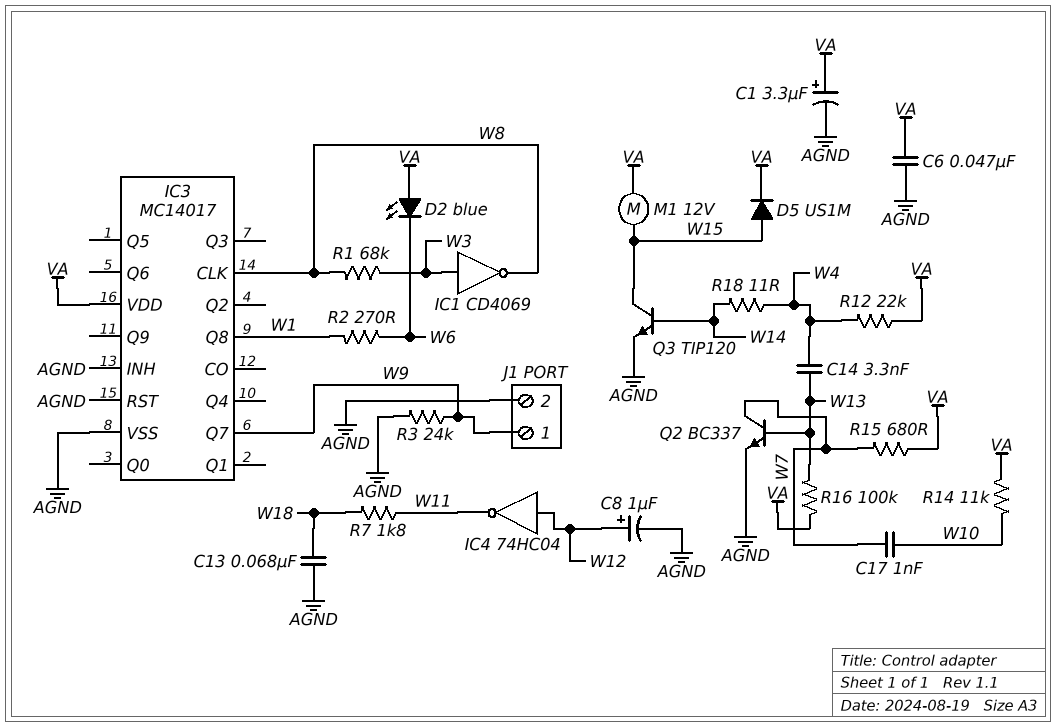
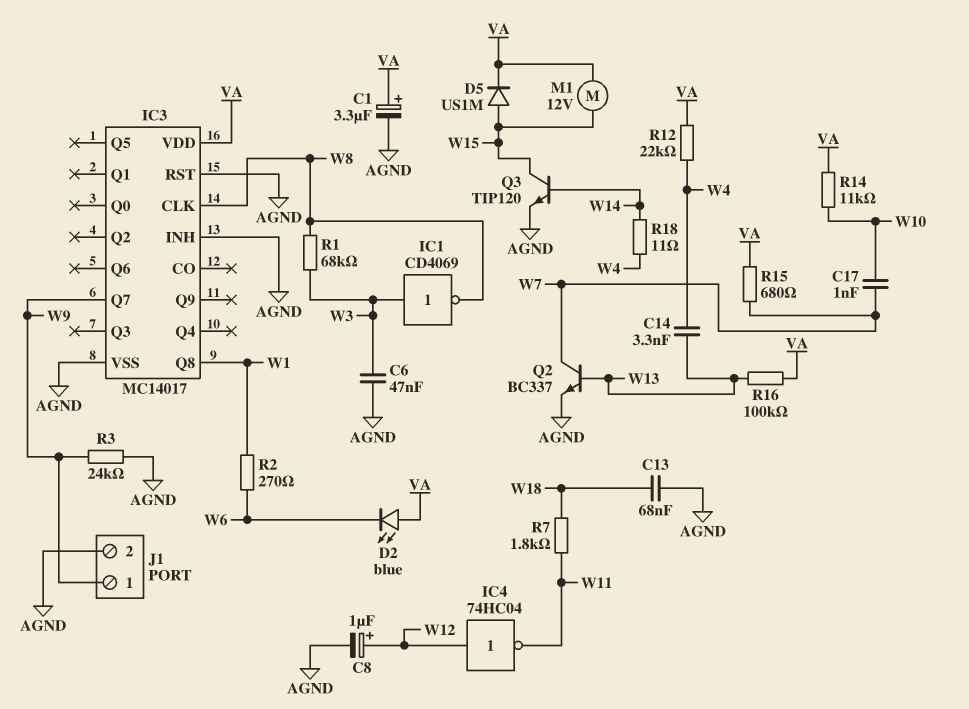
C6: 47nF (AGND, VA) -> 47nF (AGND, W3)

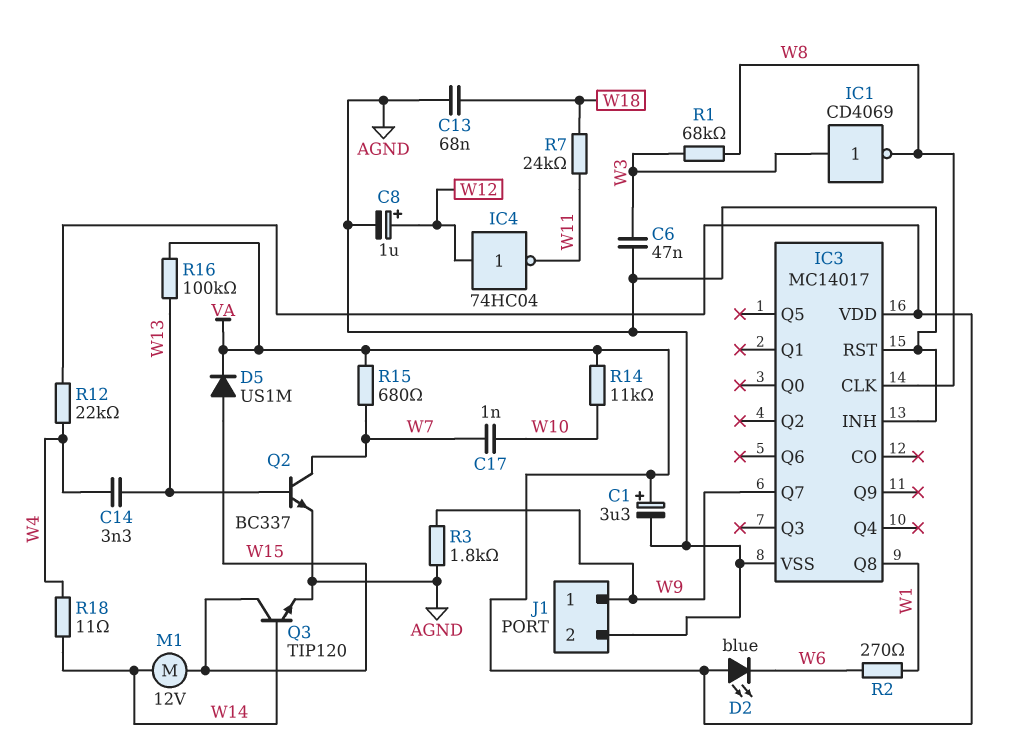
M1: motor 12V (VA, W15) -> motor 12V (W14, W15)
R3: 24k (AGND, W9) -> 1.8k (AGND, W9)
R7: 1.8k (W11, W18) -> 24k (W11, W18)

